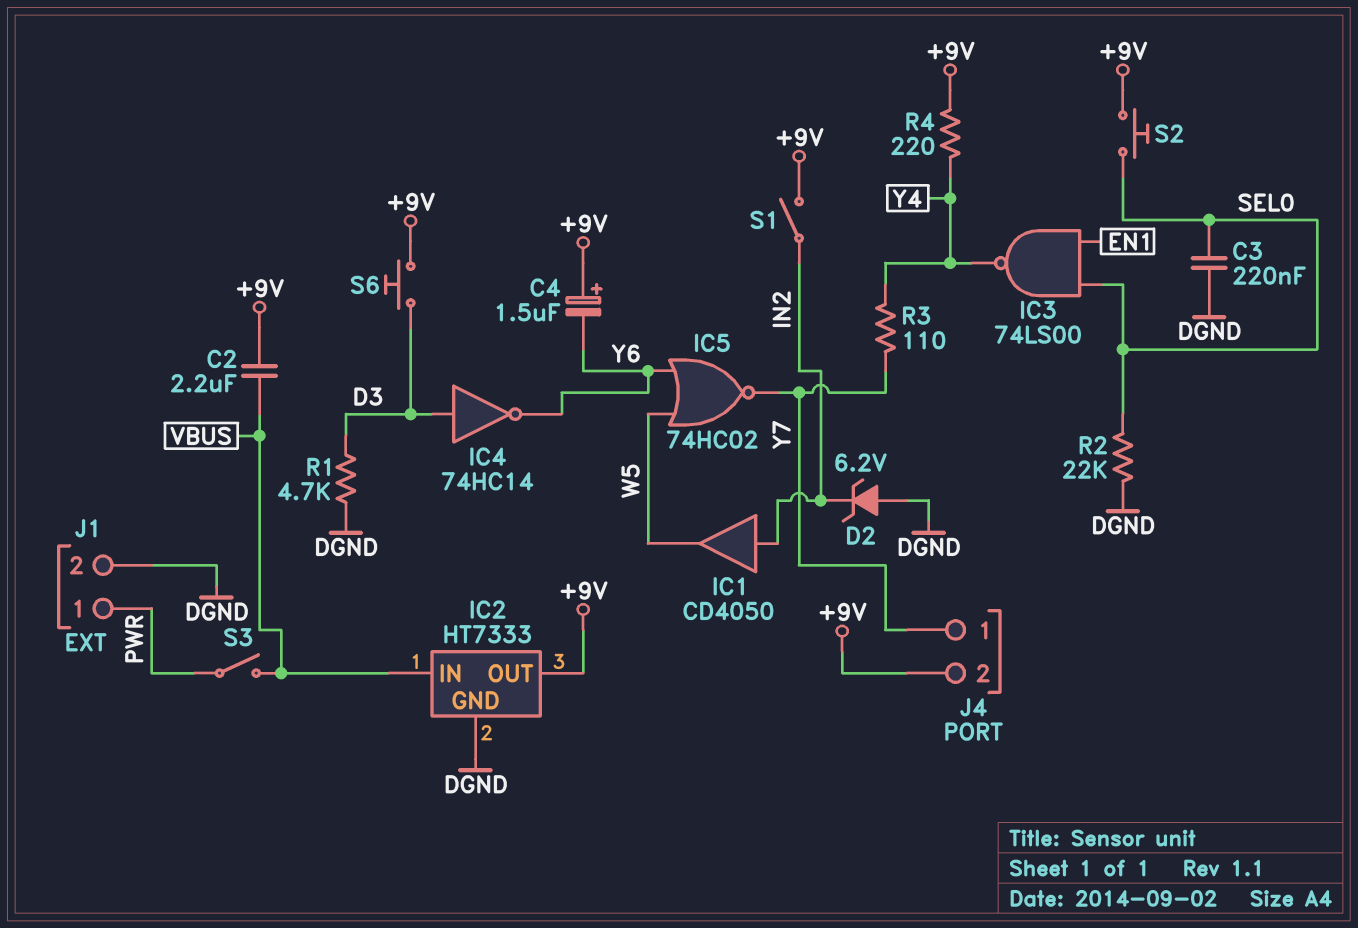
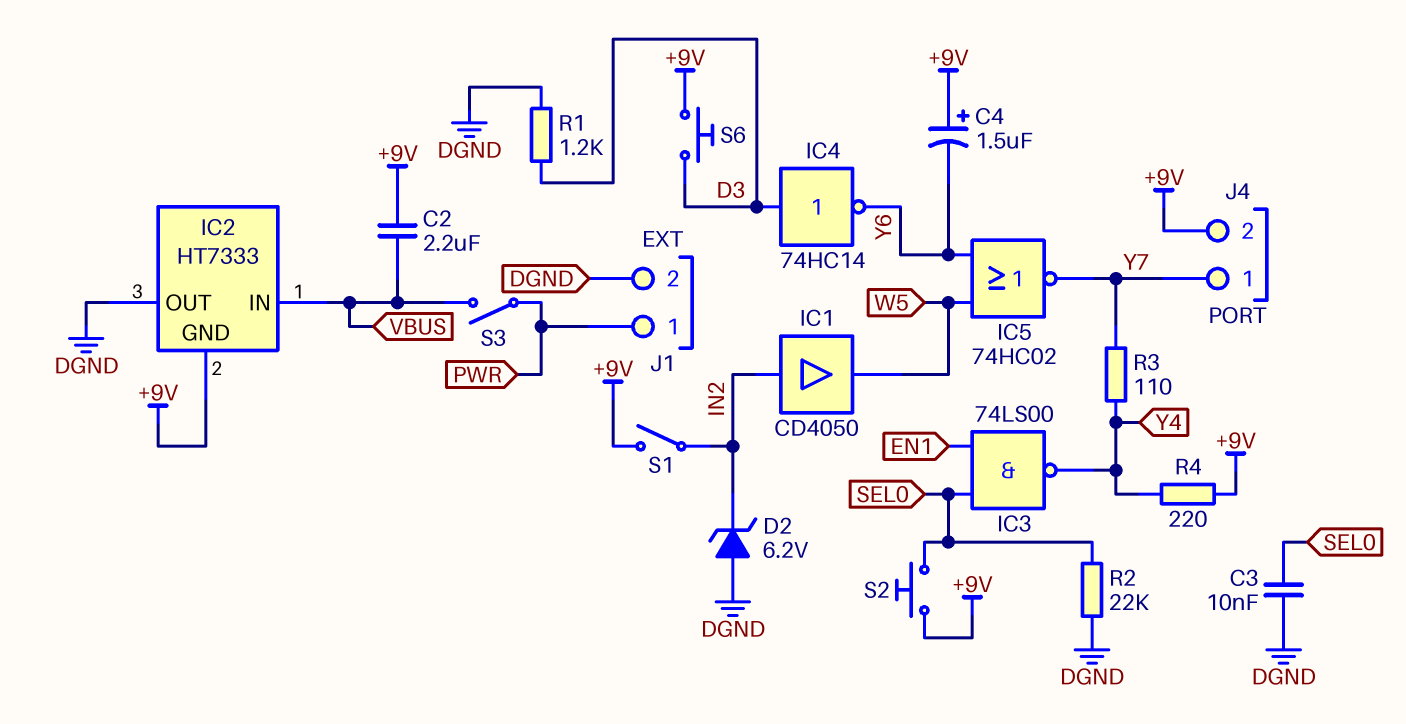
C3: 220nF (DGND, SEL0) -> 10nF (DGND, SEL0)
IC2 pin GND: DGND -> +9V
IC2 pin OUT: +9V -> DGND
R1: 4.7k (D3, DGND) -> 1.2k (D3, DGND)

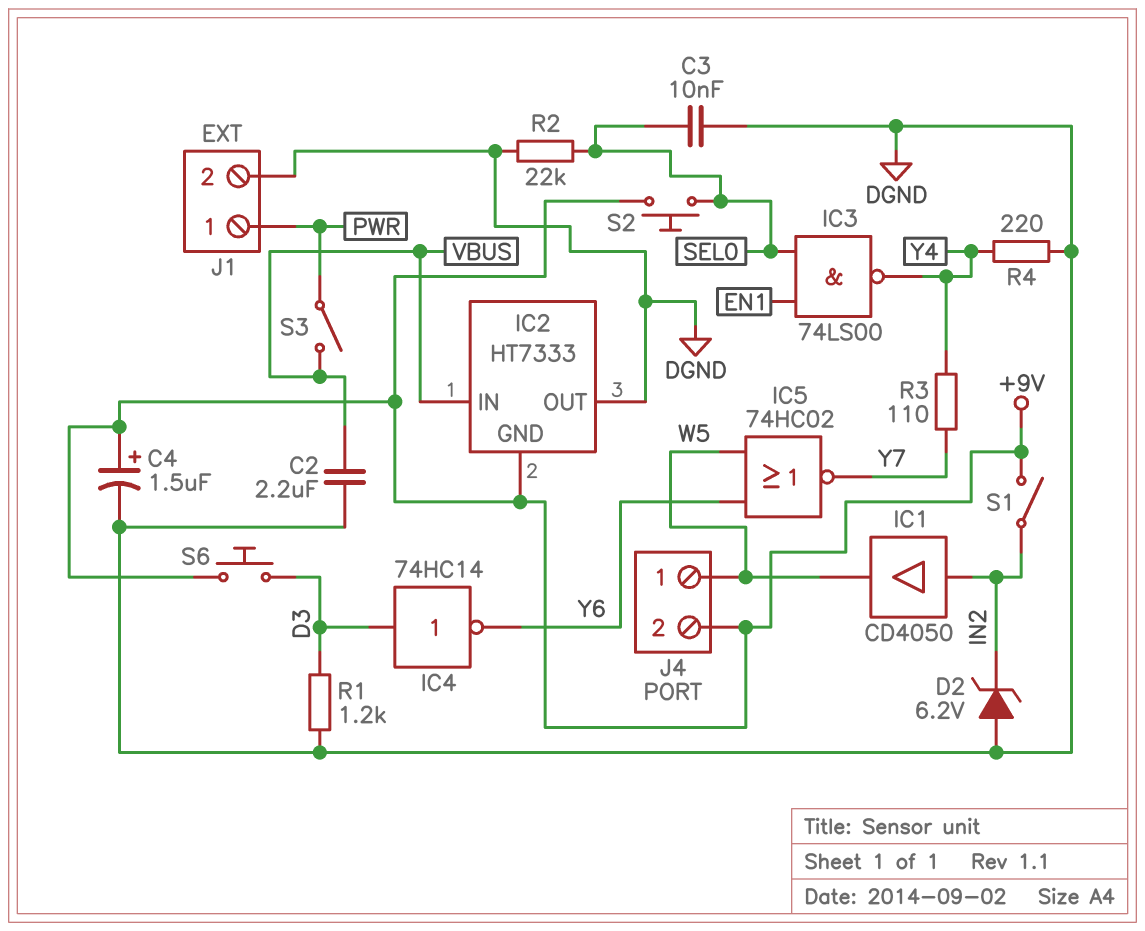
C2: 2.2uF (+9V, VBUS) -> 2.2uF (DGND, VBUS)
C4: 1.5uF (plus +9V, minus Y6) -> 1.5uF (plus +9V, minus DGND)
J4 pin 1: Y7 -> W5
R4: 220 (+9V, Y4) -> 220 (DGND, Y4)

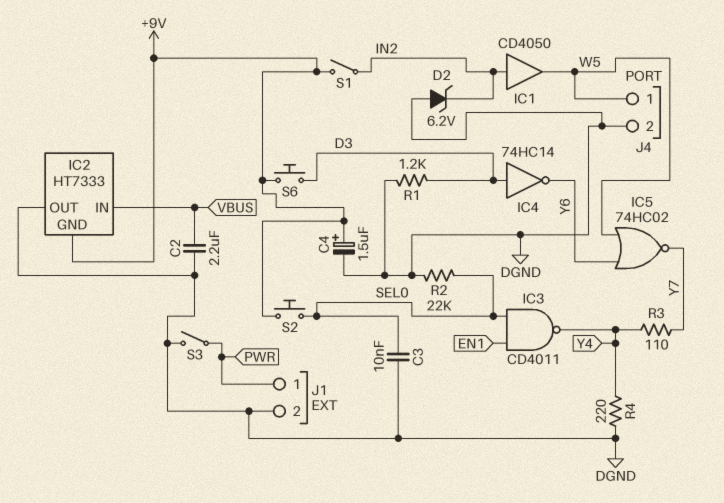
IC3: NAND 74LS00 (in EN1, in SEL0, out Y4) -> NAND CD4011 (in EN1, in SEL0, out Y4)
J4 pin 2: +9V -> DGND
S3: switch (PWR, VBUS) -> switch (DGND, PWR)

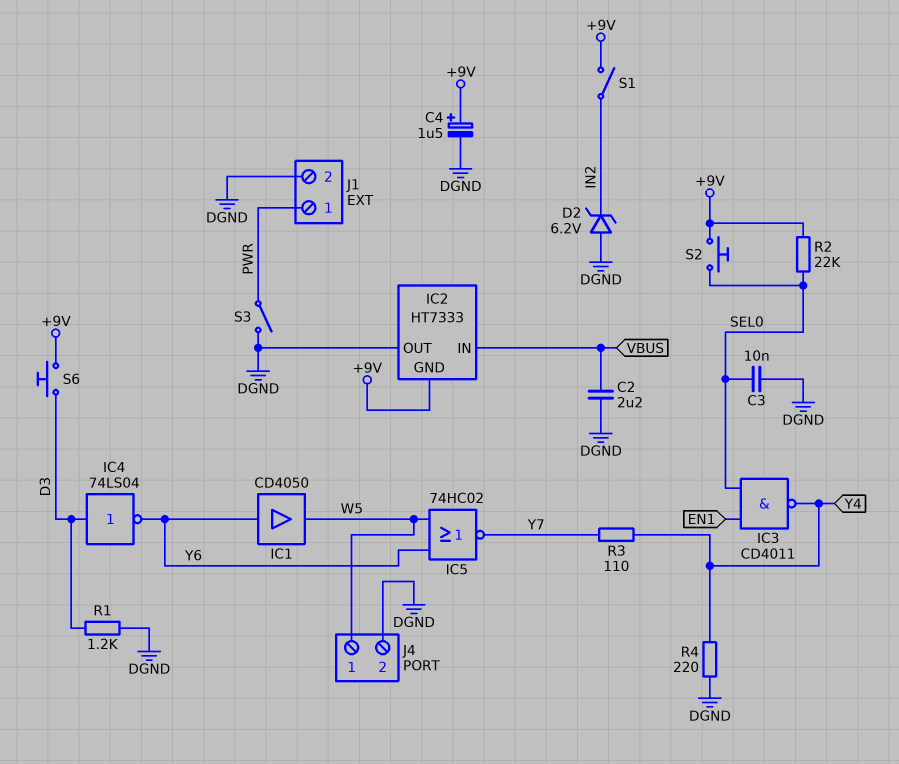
IC1: buffer CD4050 (in IN2, out W5) -> buffer CD4050 (in Y6, out W5)
IC4: NOT 74HC14 (in D3, out Y6) -> NOT 74LS04 (in D3, out Y6)
R2: 22k (DGND, SEL0) -> 22k (+9V, SEL0)

